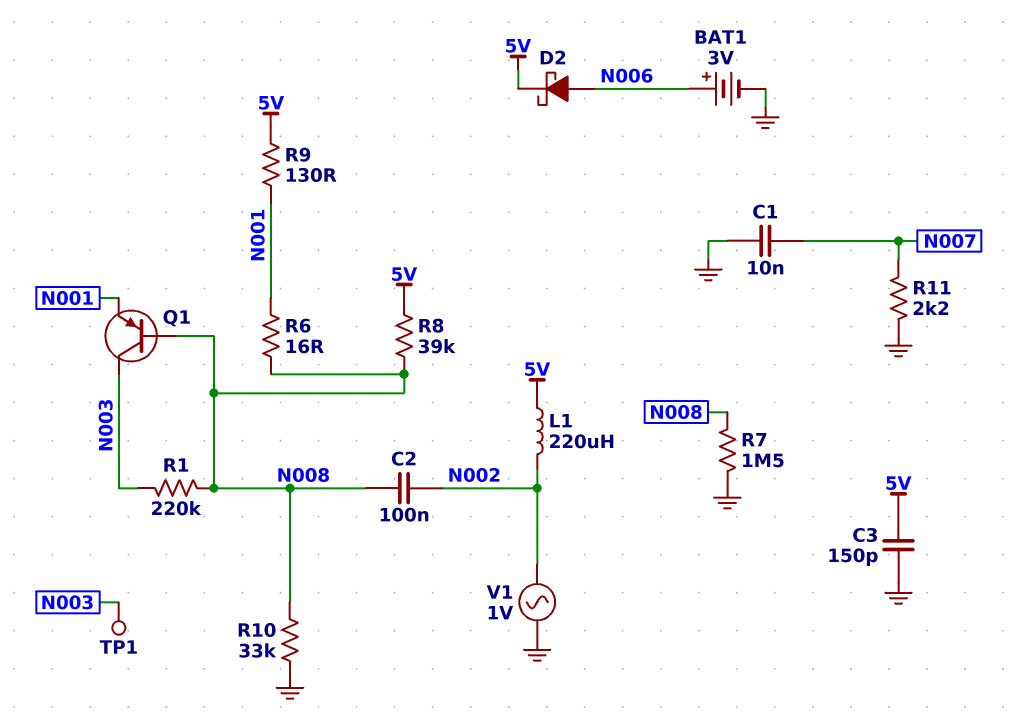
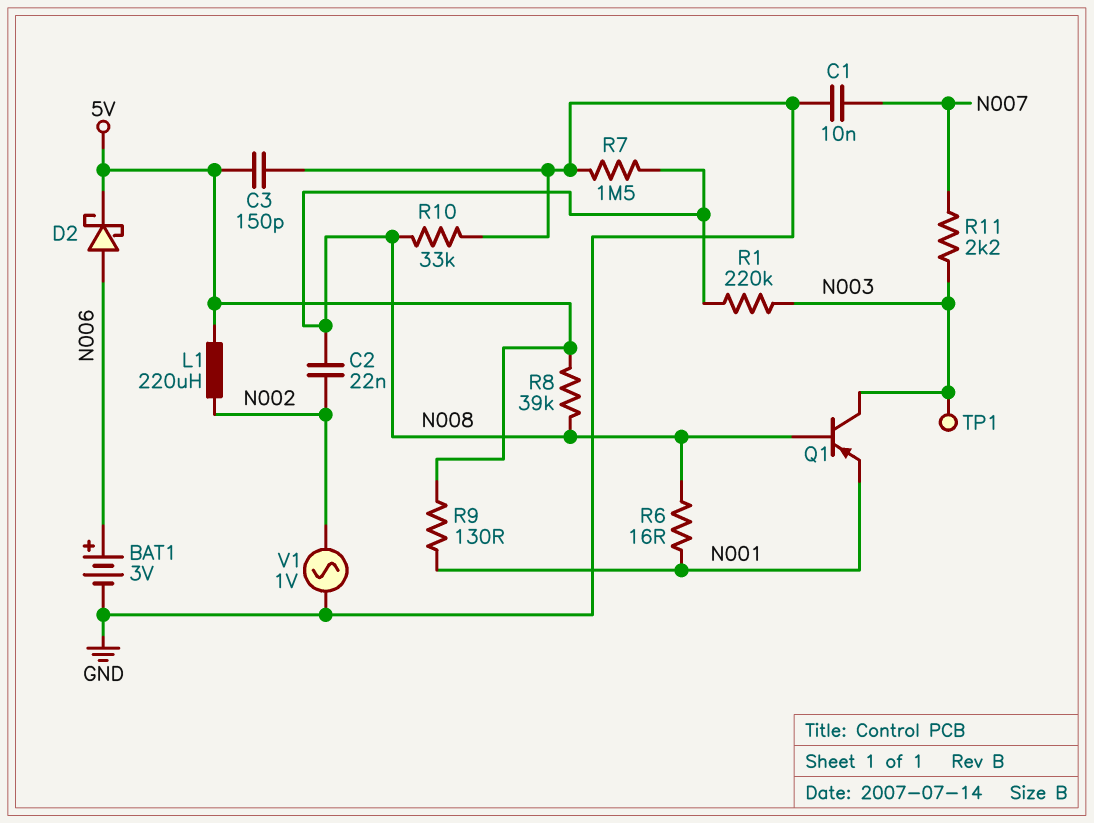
C2: 100nF (N002, N008) -> 22nF (N002, N008)
R11: 2.2k (GND, N007) -> 2.2k (N003, N007)

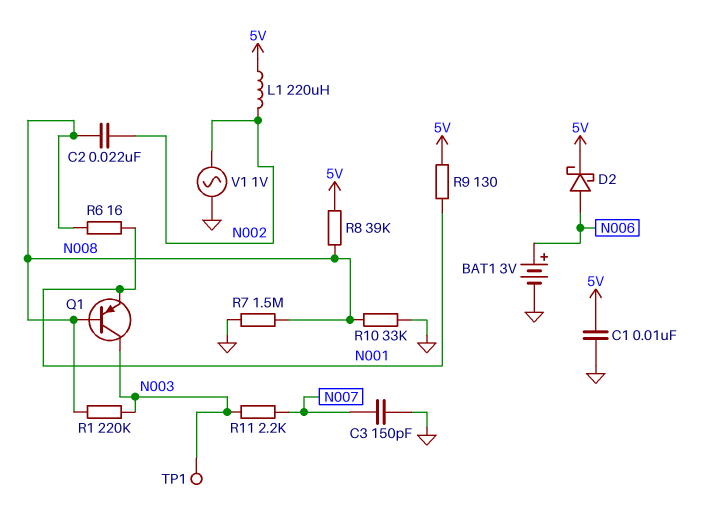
C1: 10nF (GND, N007) -> 10nF (5V, GND)
C3: 150pF (5V, GND) -> 150pF (GND, N007)

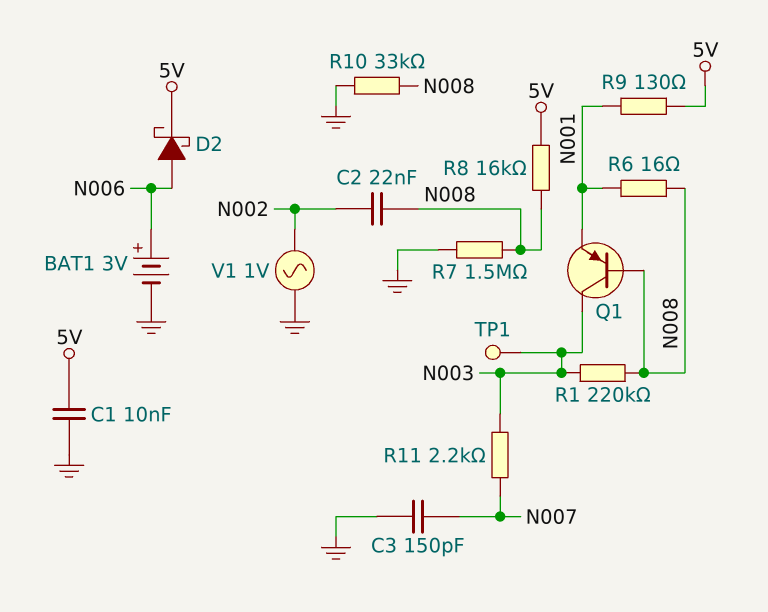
L1: 220uH (5V, N002) -> none
R8: 39k (5V, N008) -> 16k (5V, N008)

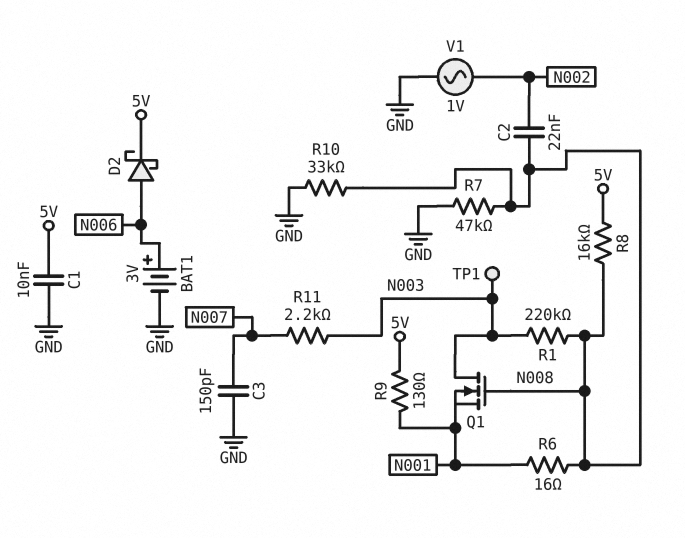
Q1: PNP (B N008, C N003, E N001) -> NMOS (G N008, D N003, S N001)
R7: 1.5M (GND, N008) -> 47k (GND, N008)

